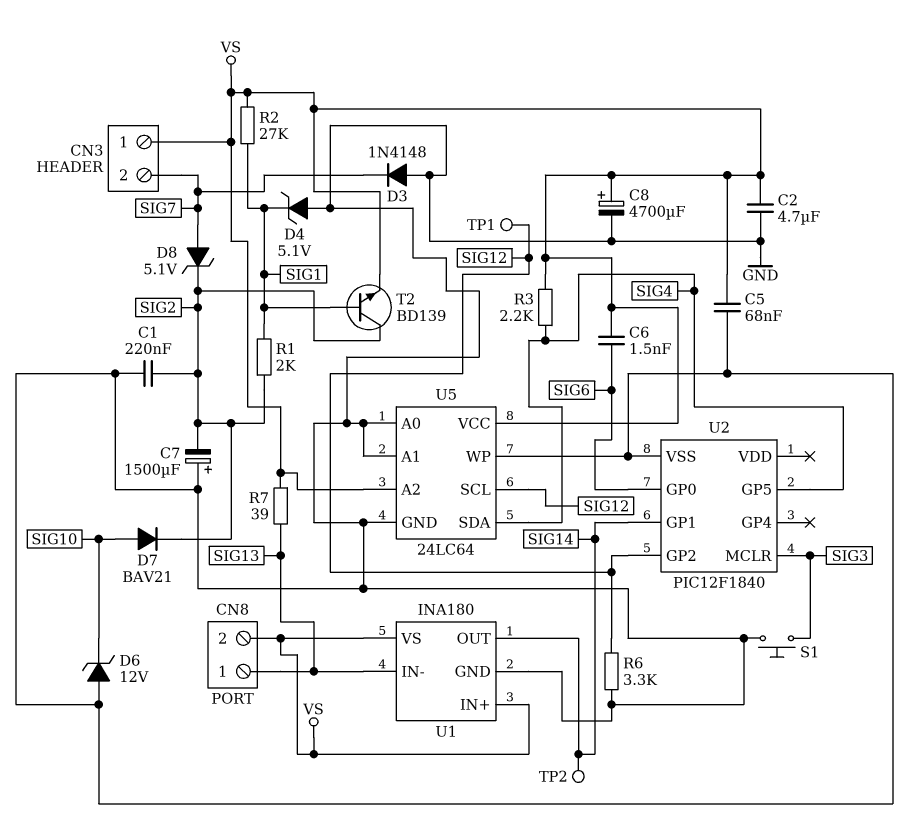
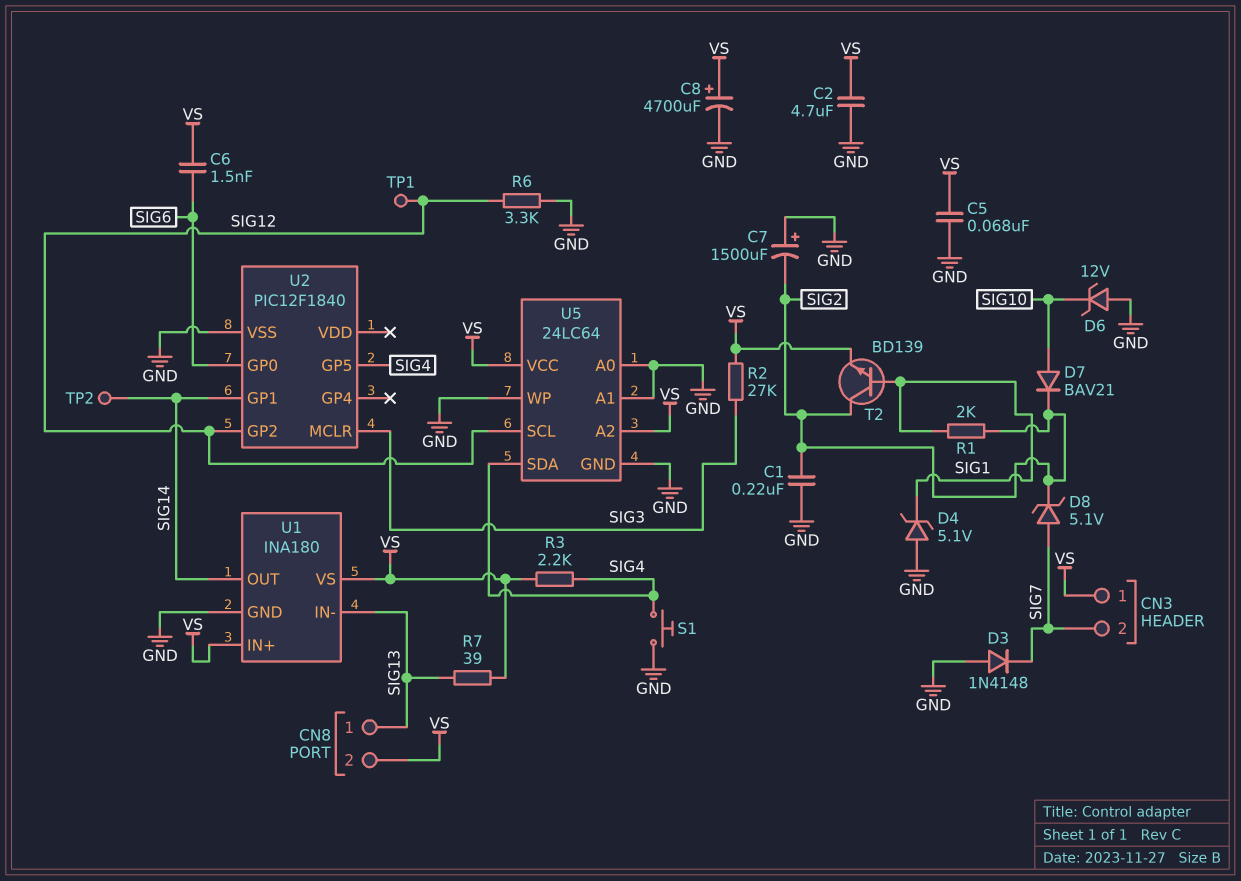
R2: 27k (SIG1, VS) -> 27k (SIG3, VS)
S1: button (GND, SIG3) -> button (GND, SIG4)

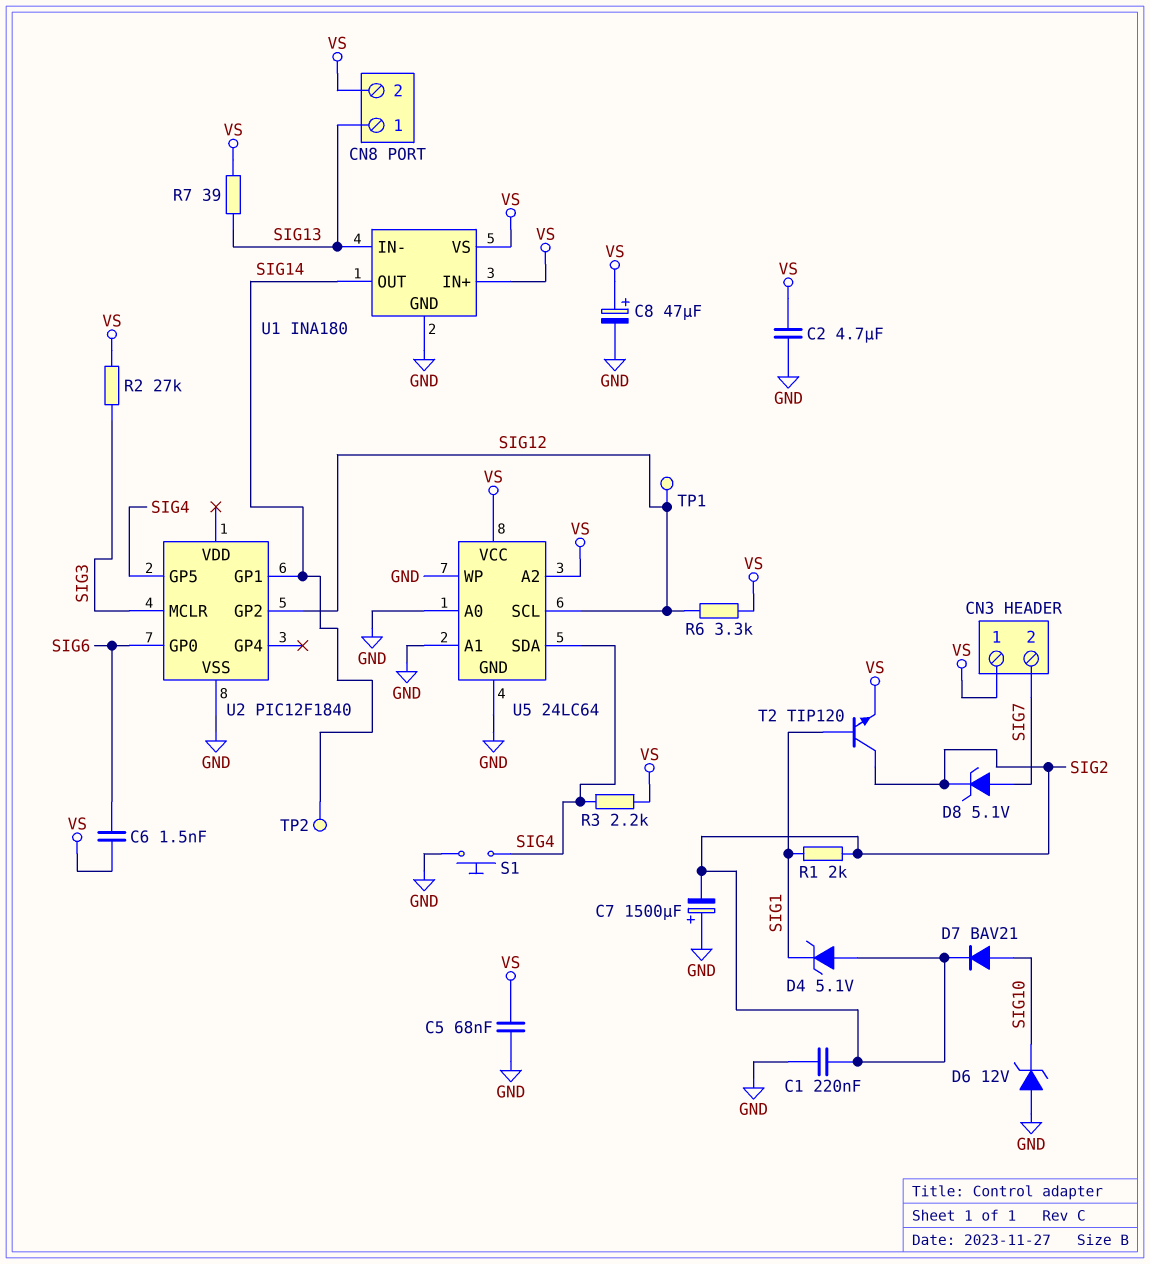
C8: 4700uF (plus VS, minus GND) -> 47uF (plus VS, minus GND)
D3: diode 1N4148 (A GND, K SIG7) -> none
D4: zener 5.1V (A GND, K SIG1) -> zener 5.1V (A SIG2, K SIG1)
R6: 3.3k (GND, SIG12) -> 3.3k (SIG12, VS)
T2: NPN BD139 (B SIG1, C SIG2, E VS) -> NPN TIP120 (B SIG1, C SIG2, E VS)

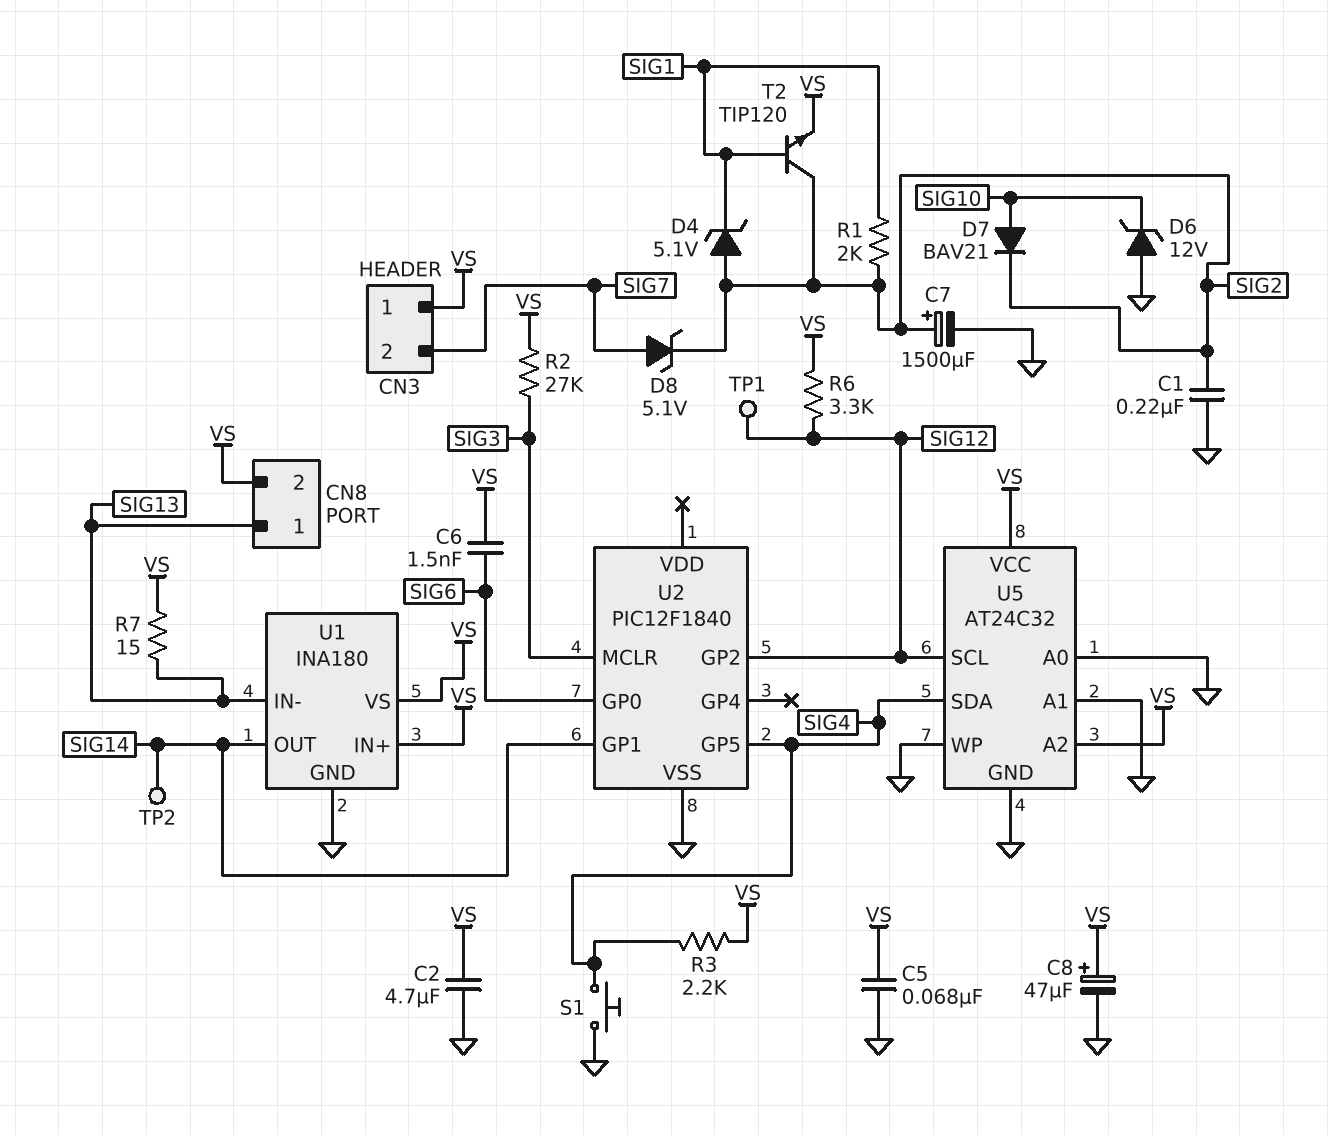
C7: 1500uF (plus GND, minus SIG2) -> 1500uF (plus SIG2, minus GND)
R7: 39 (SIG13, VS) -> 15 (SIG13, VS)
U5: 24LC64 -> AT24C32

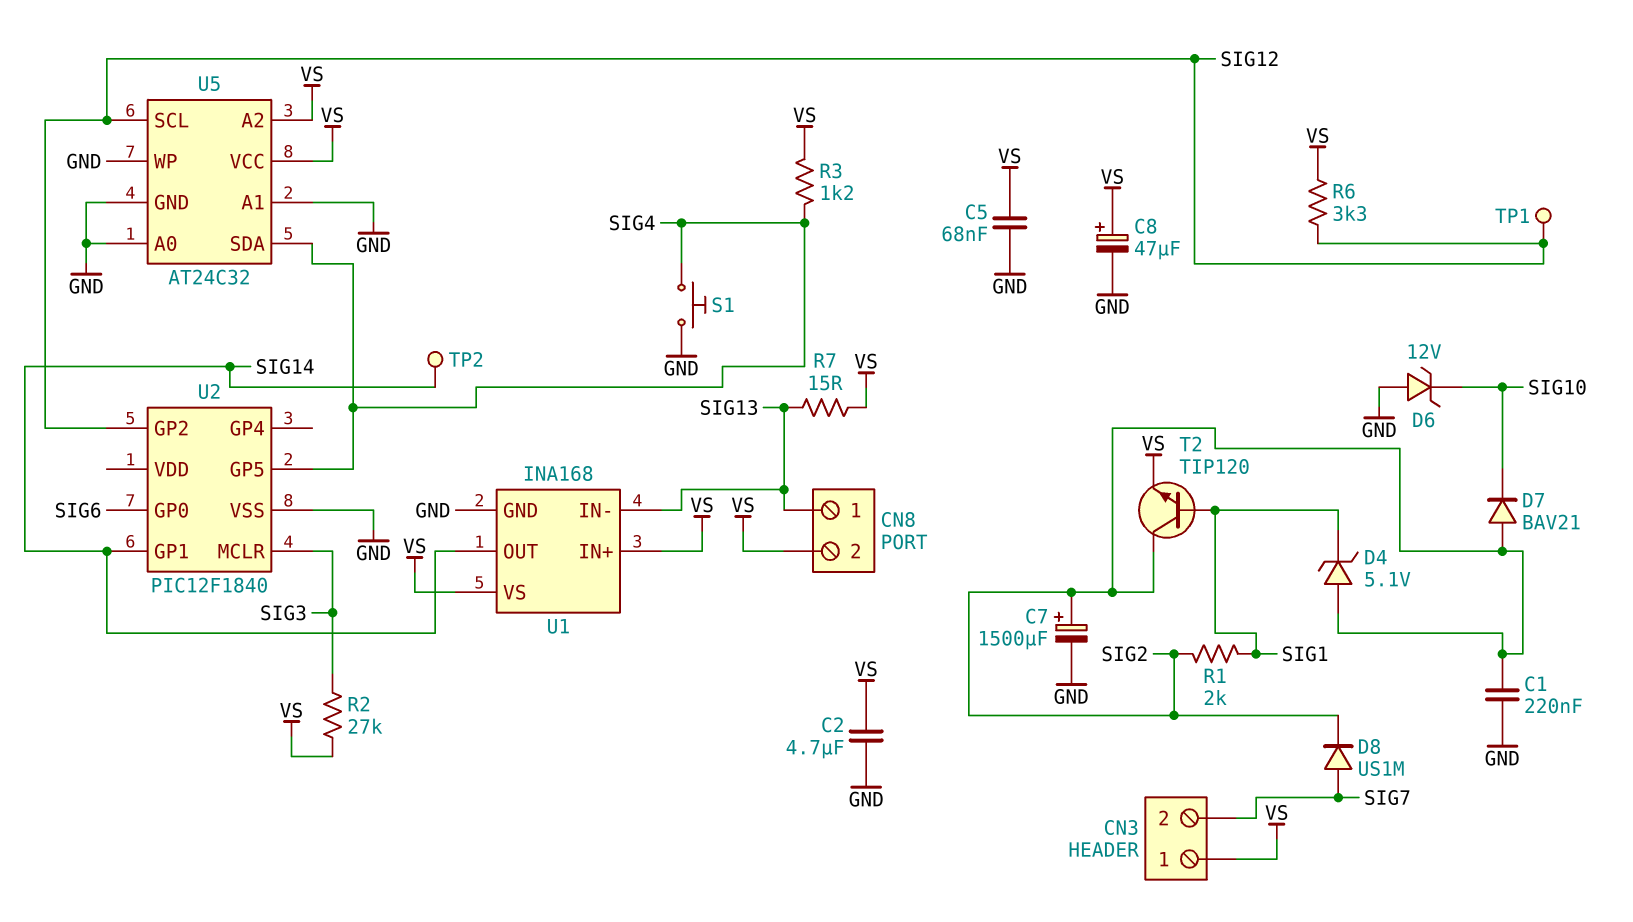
C6: 1.5nF (SIG6, VS) -> none
D7: diode BAV21 (A SIG10, K SIG2) -> diode BAV21 (A SIG2, K SIG10)
D8: zener 5.1V (A SIG7, K SIG2) -> diode US1M (A SIG7, K SIG2)
R3: 2.2k (SIG4, VS) -> 1.2k (SIG4, VS)
U1: INA180 -> INA168

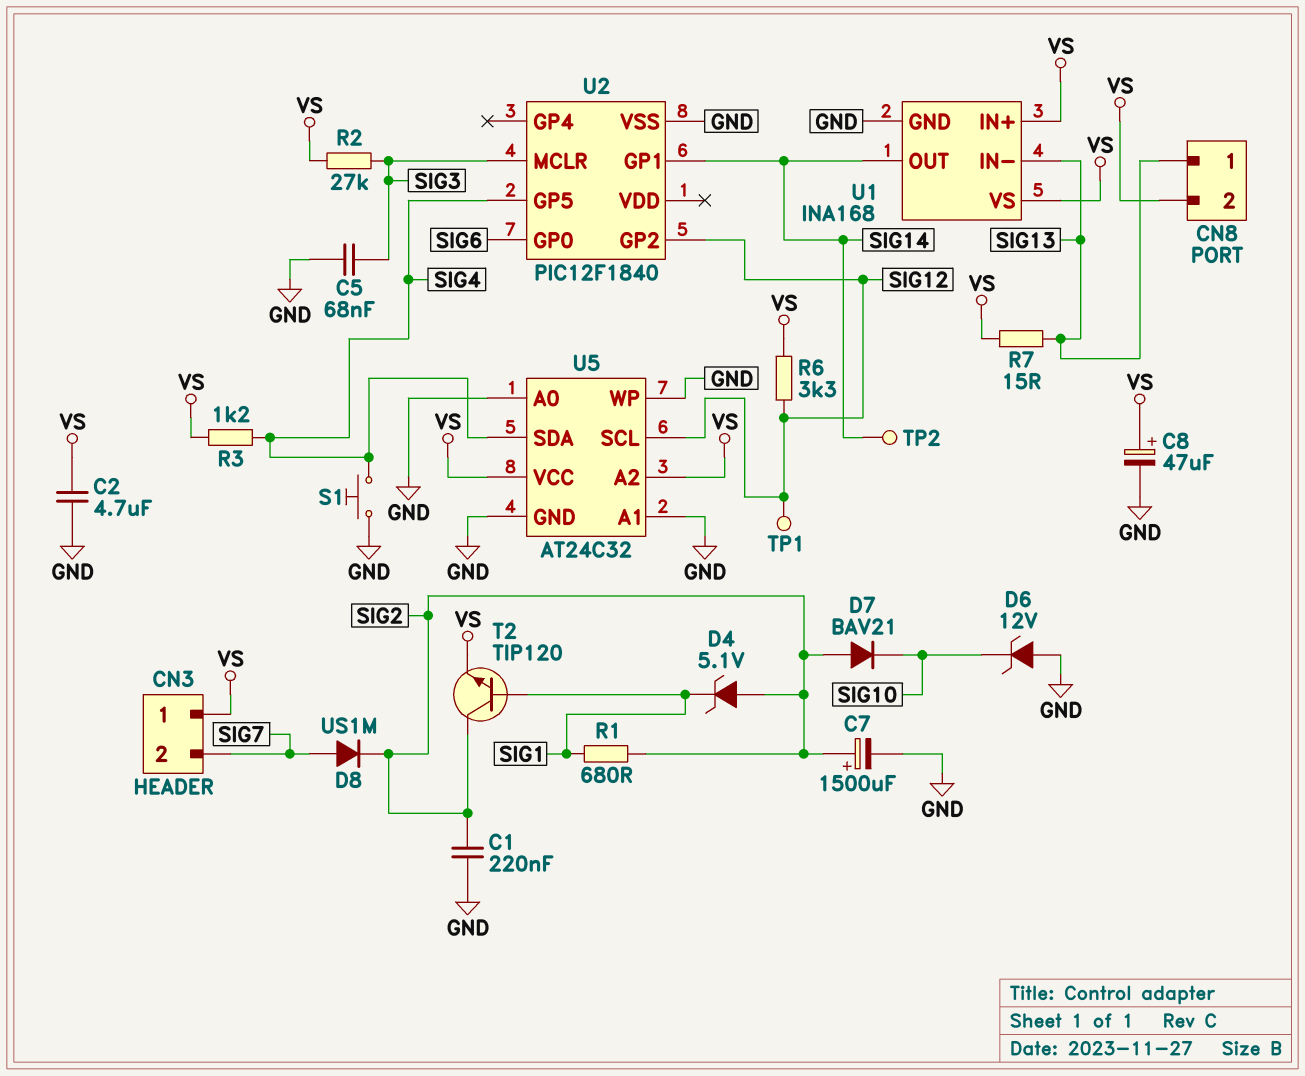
C5: 68nF (GND, VS) -> 68nF (GND, SIG3)
R1: 2k (SIG1, SIG2) -> 680 (SIG1, SIG2)

